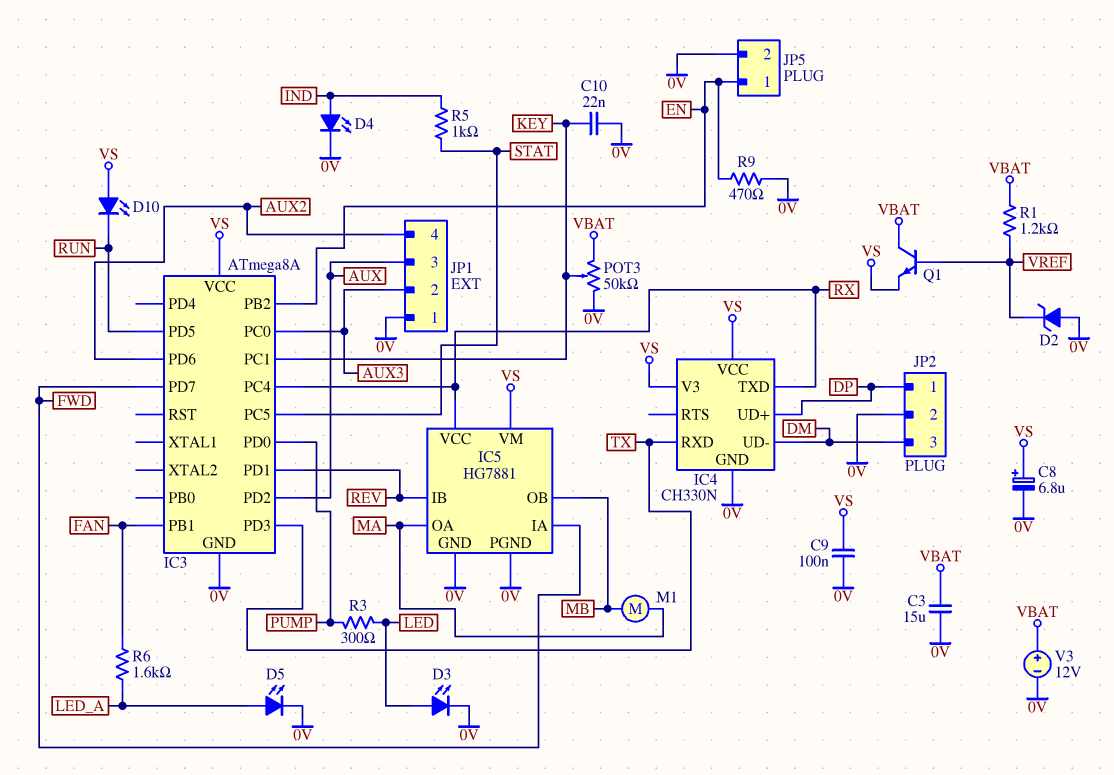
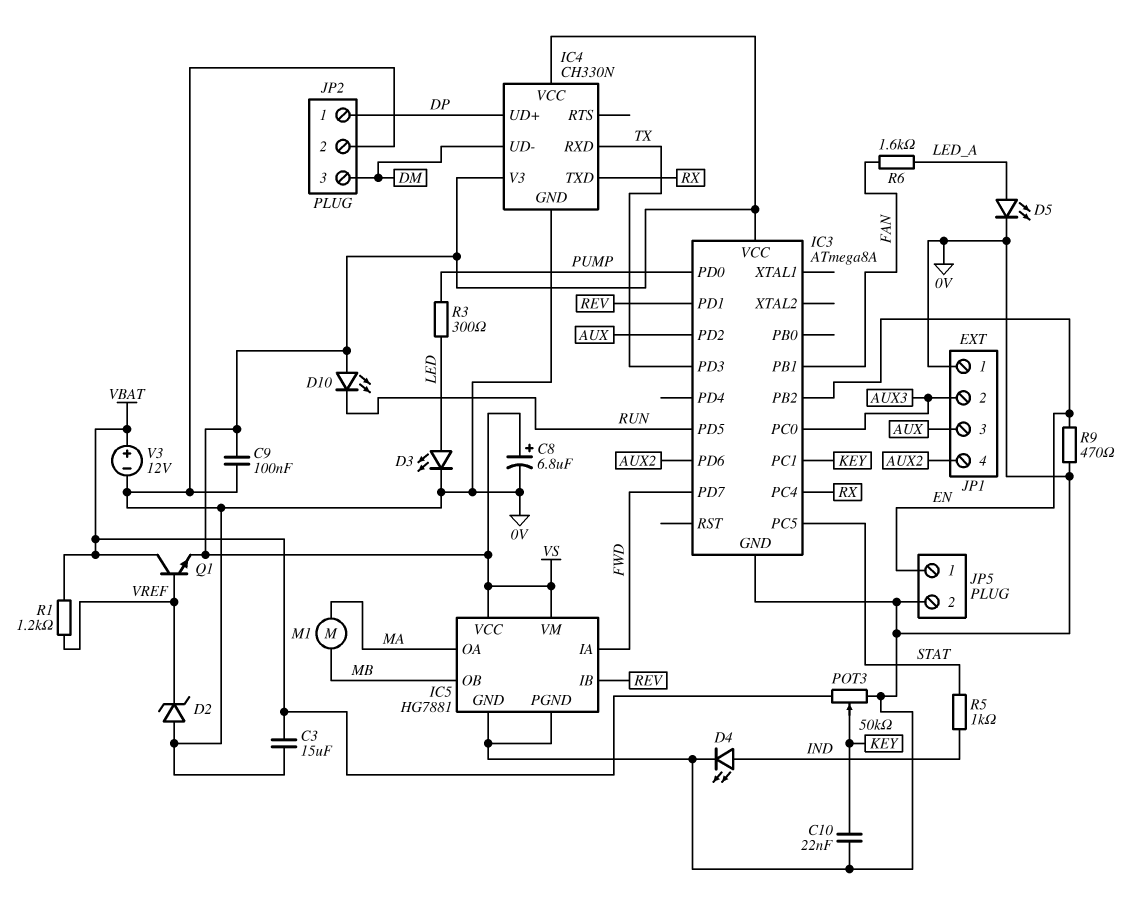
IC5 pin VCC: RX -> VS

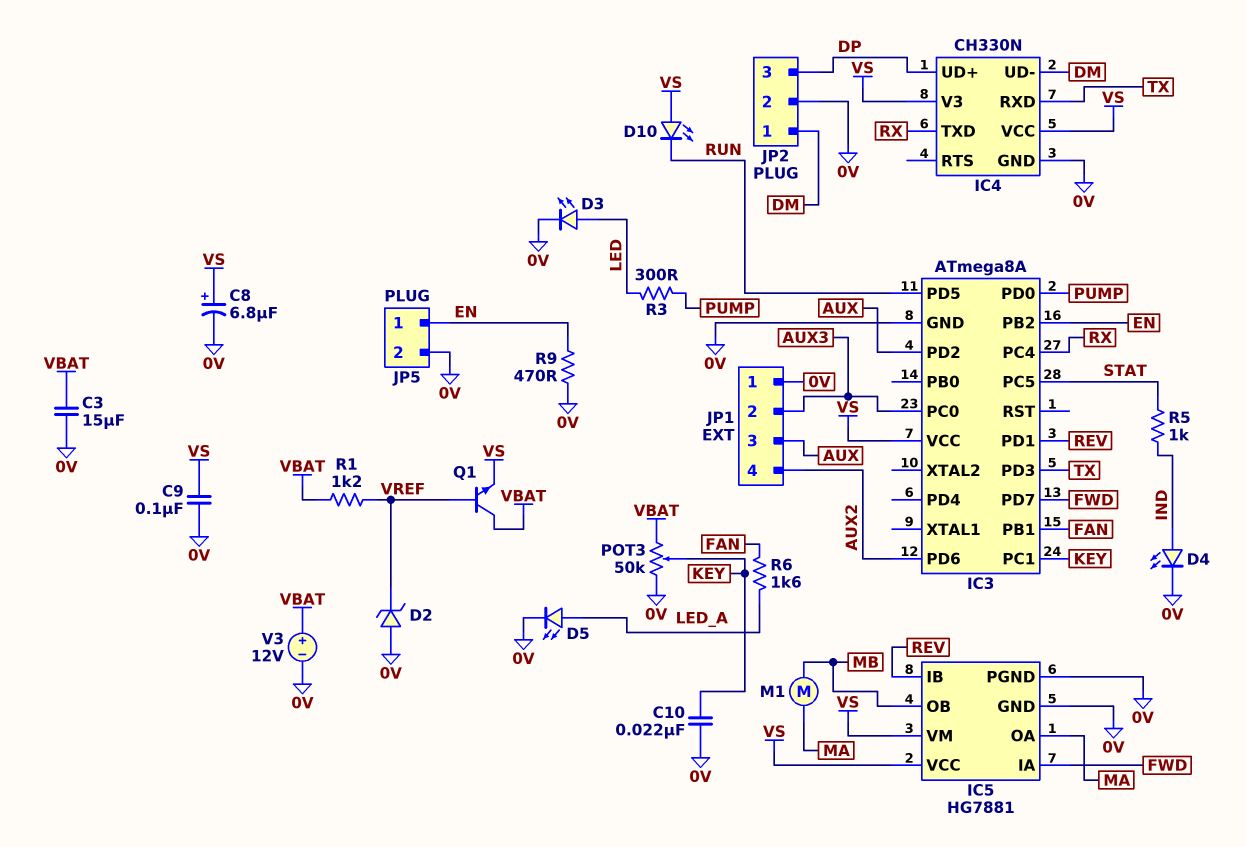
JP2 pin 1: DP -> DM
JP2 pin 3: DM -> DP

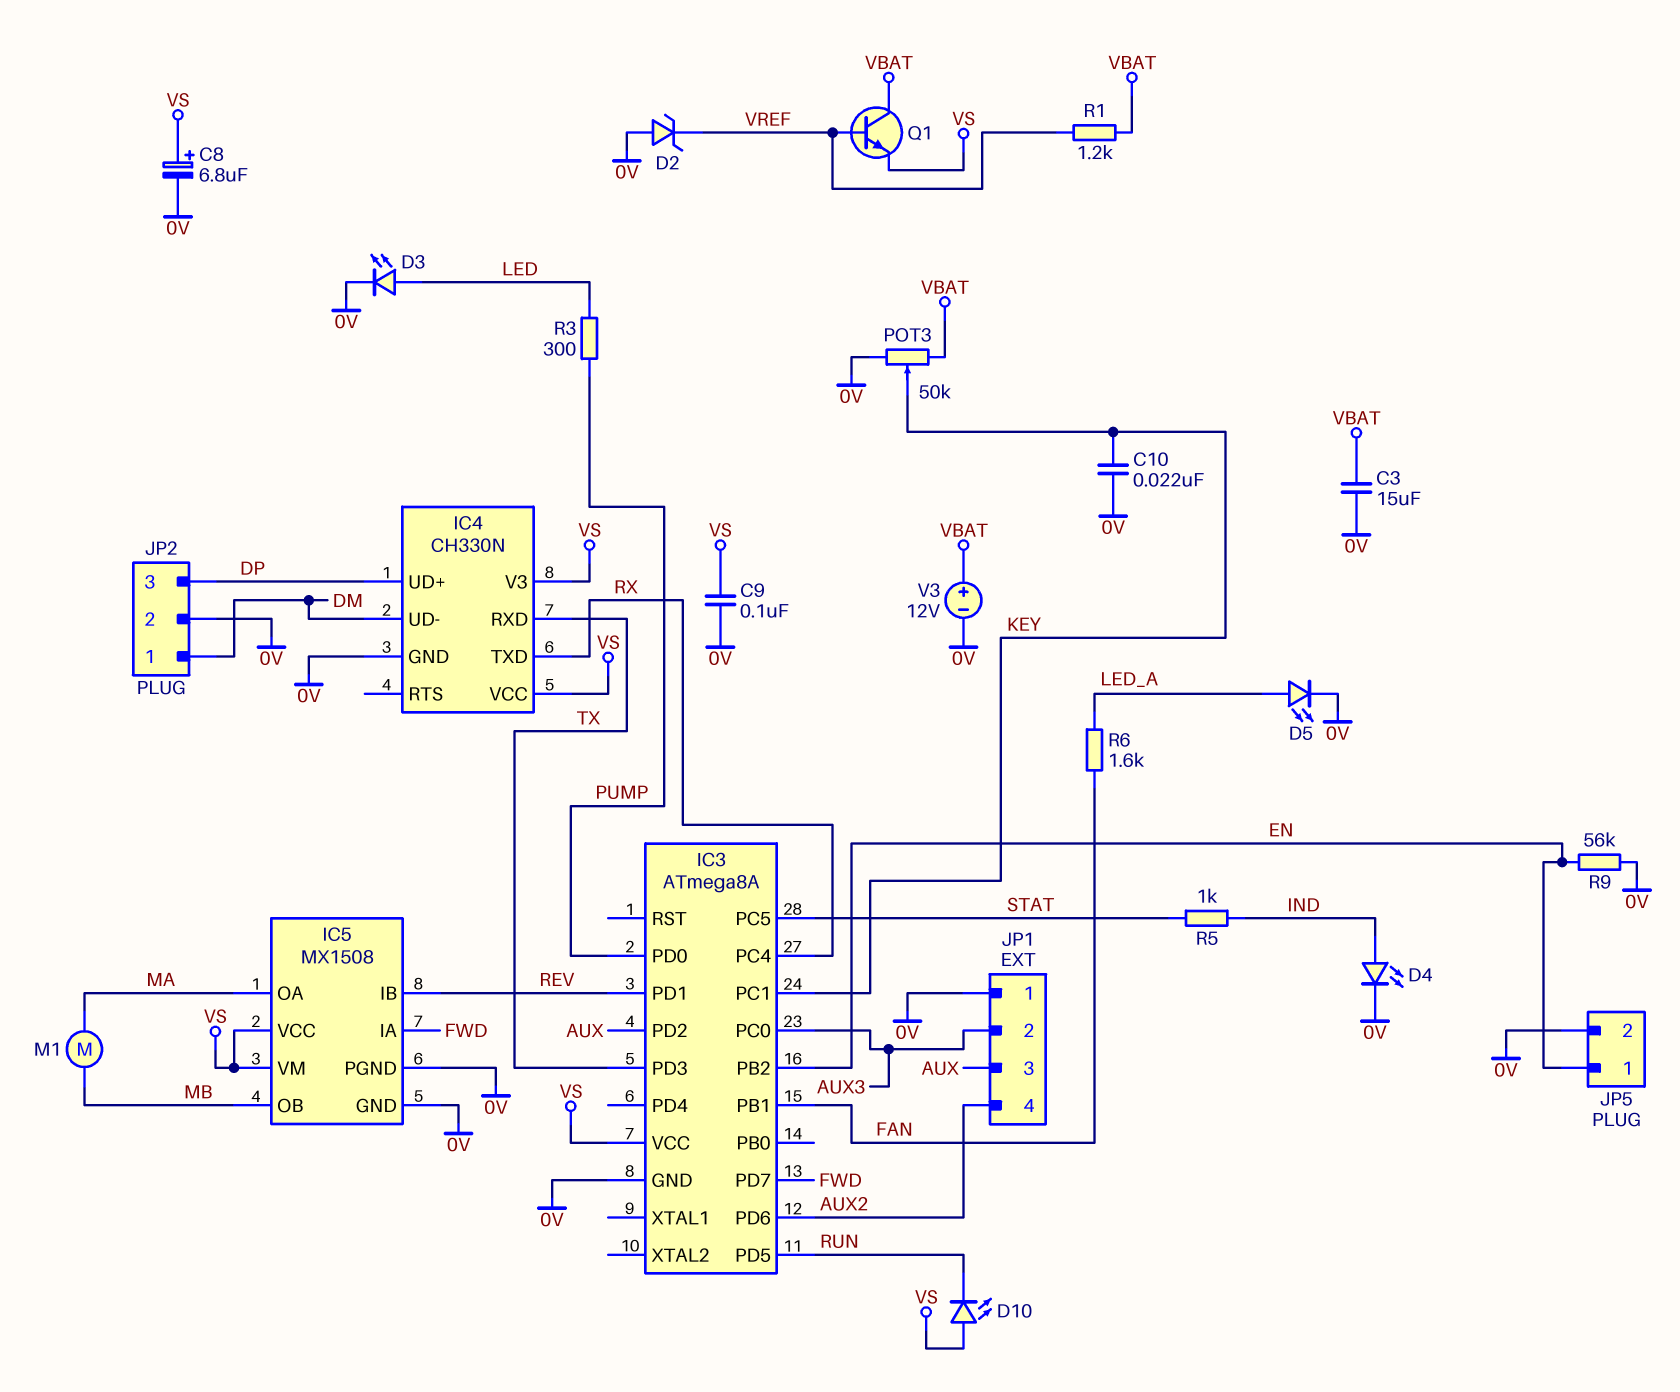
IC5: HG7881 -> MX1508
R9: 470 (0V, EN) -> 56k (0V, EN)

